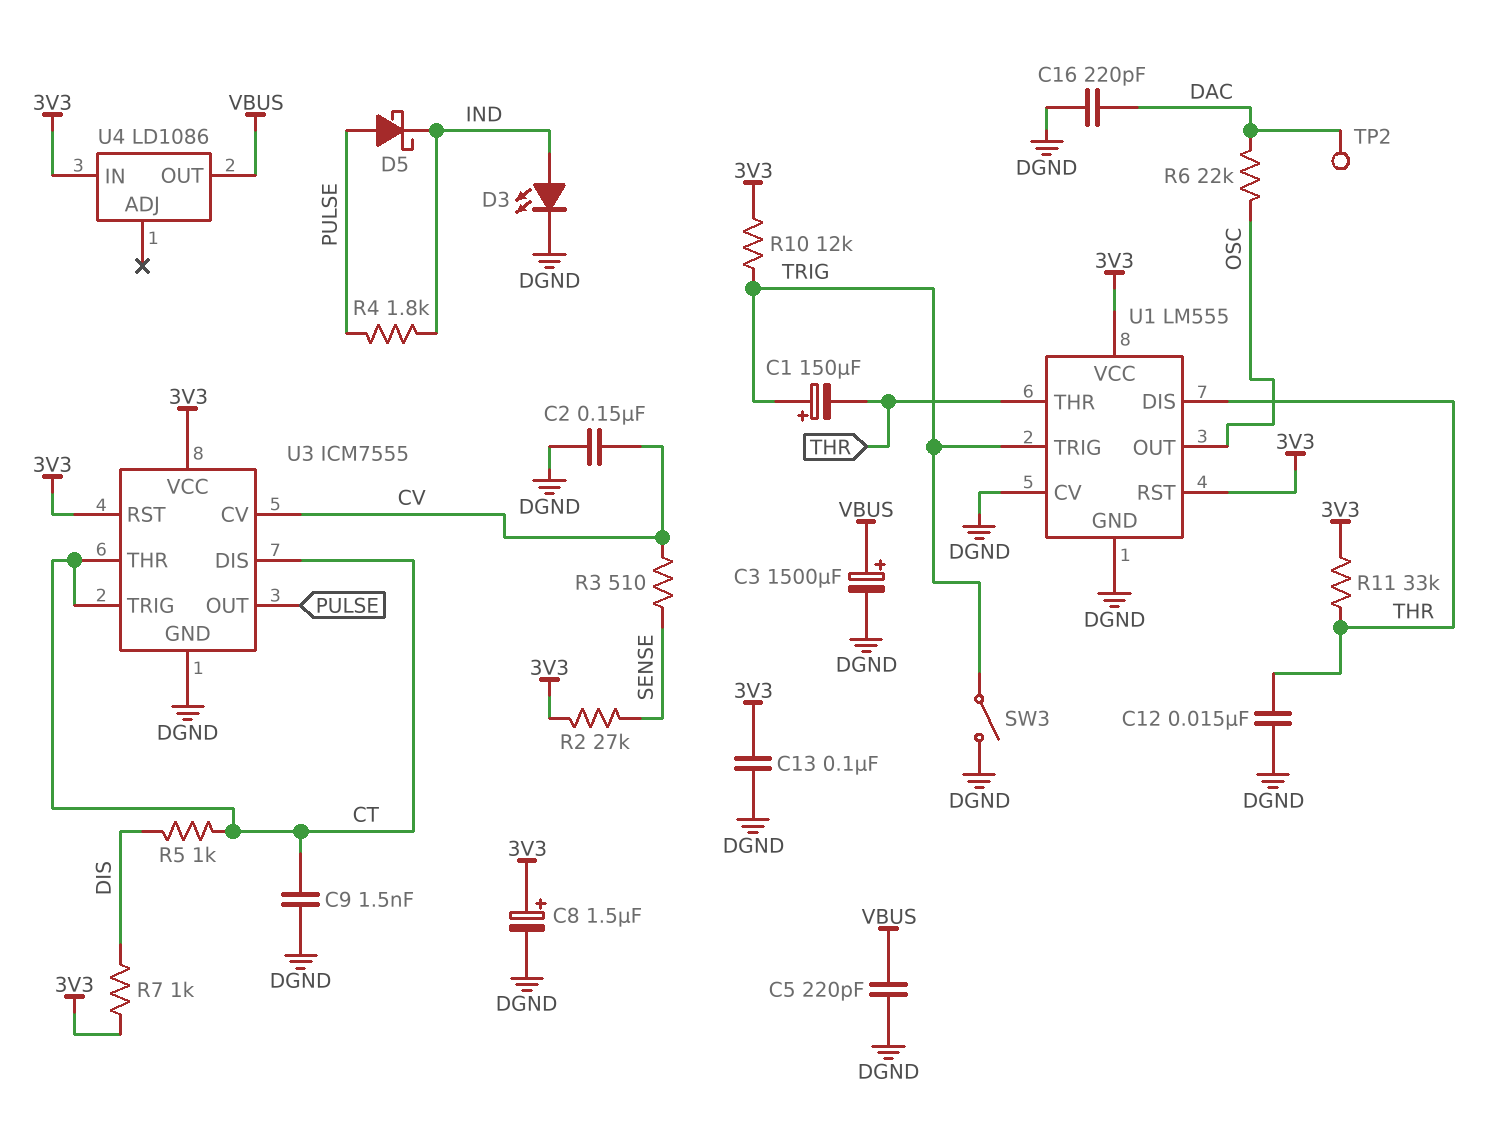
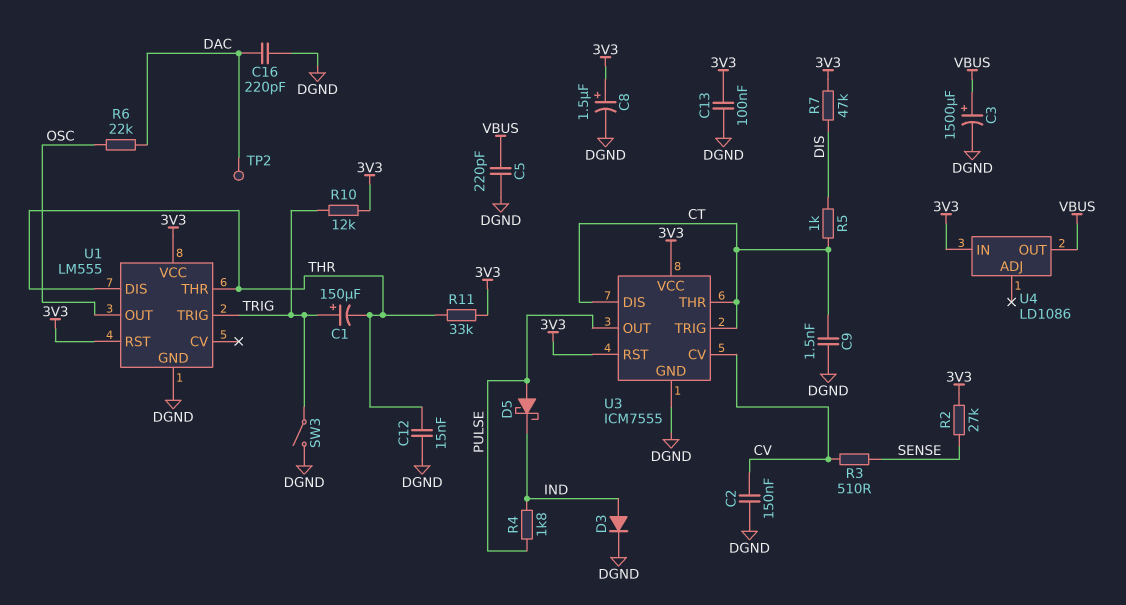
D3: LED (A IND, K DGND) -> diode (A IND, K DGND)
R7: 1k (3V3, DIS) -> 47k (3V3, DIS)
U1 pin CV: DGND -> none

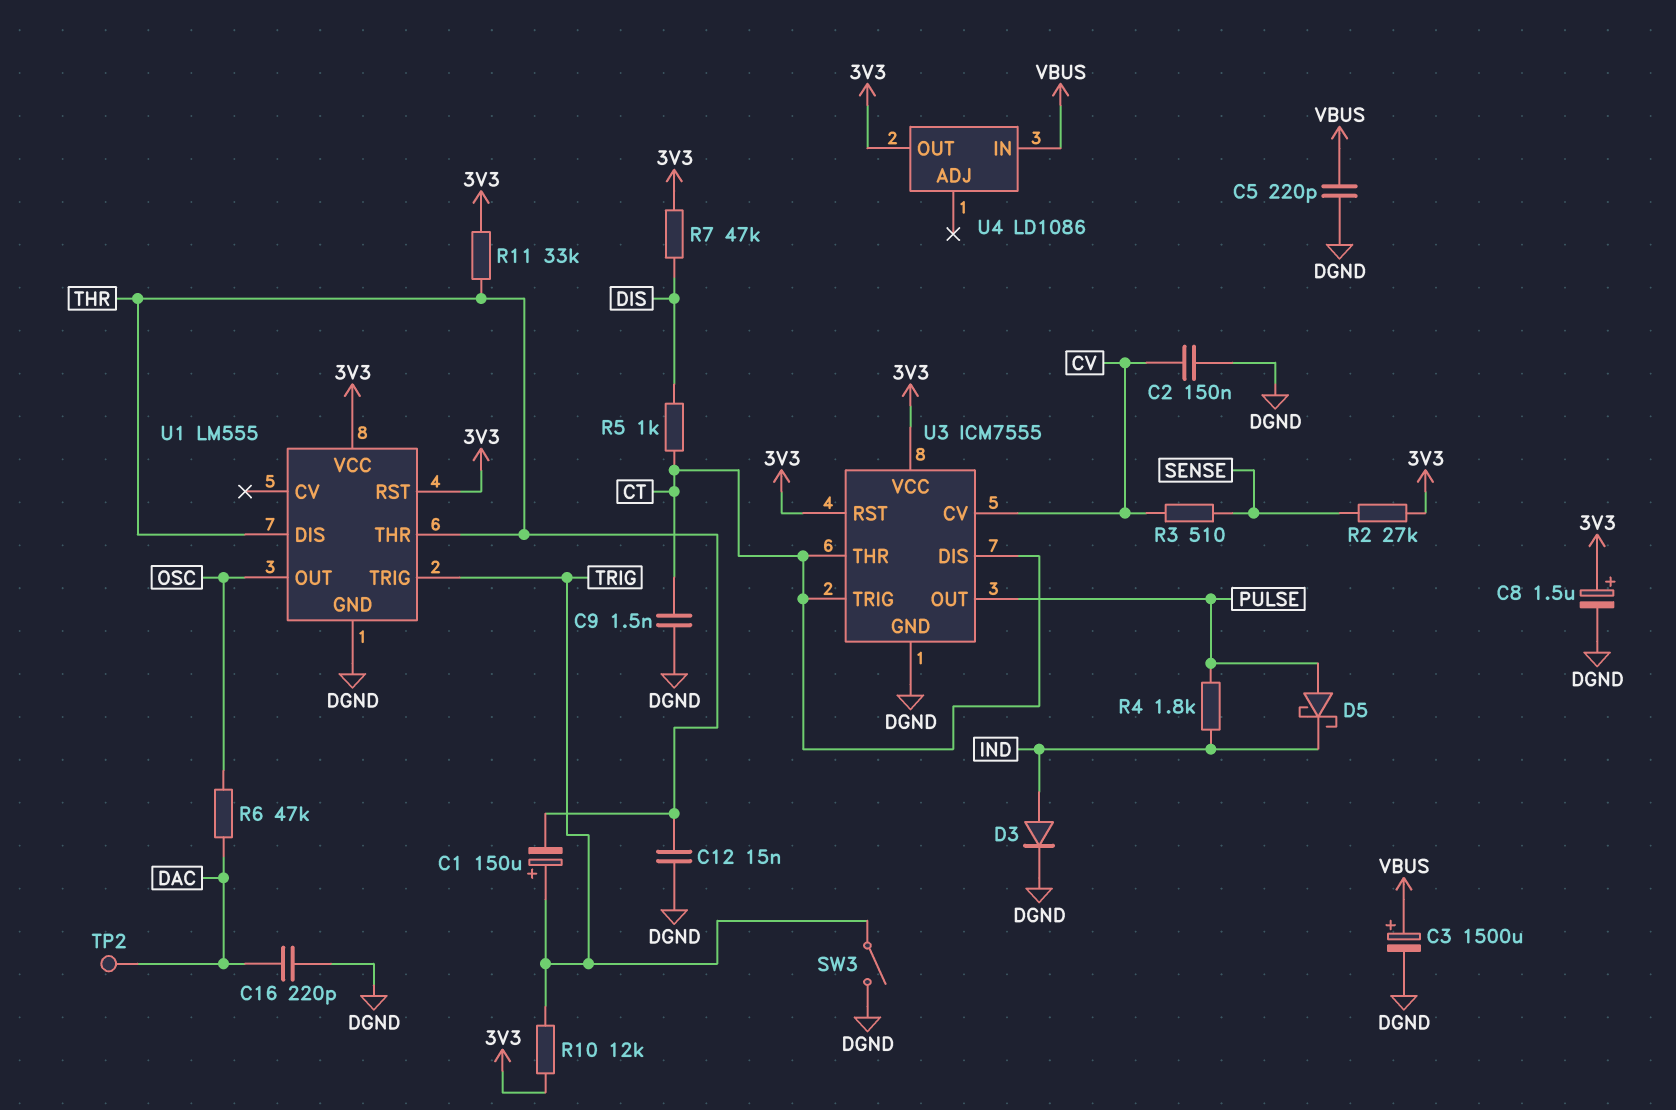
C13: 100nF (3V3, DGND) -> none
R6: 22k (DAC, OSC) -> 47k (DAC, OSC)
U4 pin IN: 3V3 -> VBUS
U4 pin OUT: VBUS -> 3V3

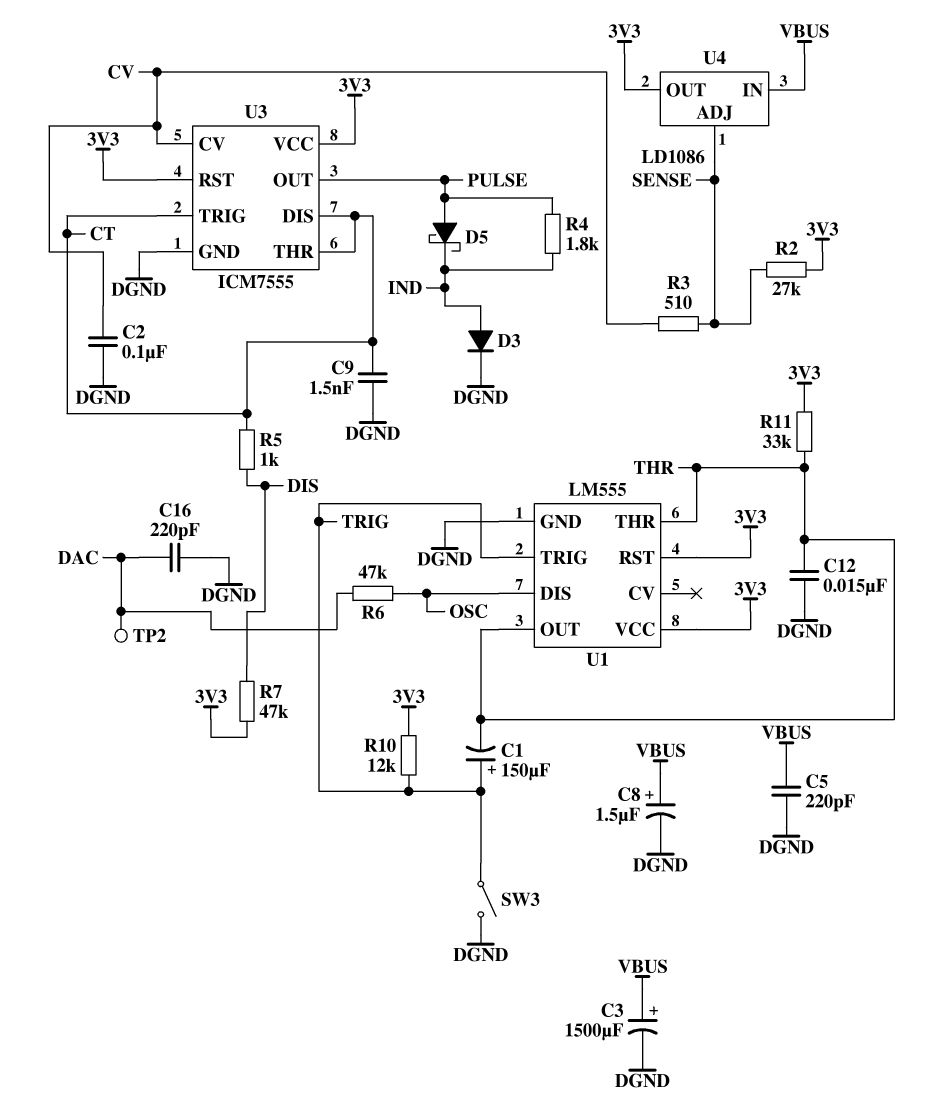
C2: 150nF (CV, DGND) -> 100nF (CV, DGND)
C8: 1.5uF (plus 3V3, minus DGND) -> 1.5uF (plus VBUS, minus DGND)
U1 pin DIS: THR -> OSC
U1 pin OUT: OSC -> THR
U4 pin ADJ: none -> SENSE

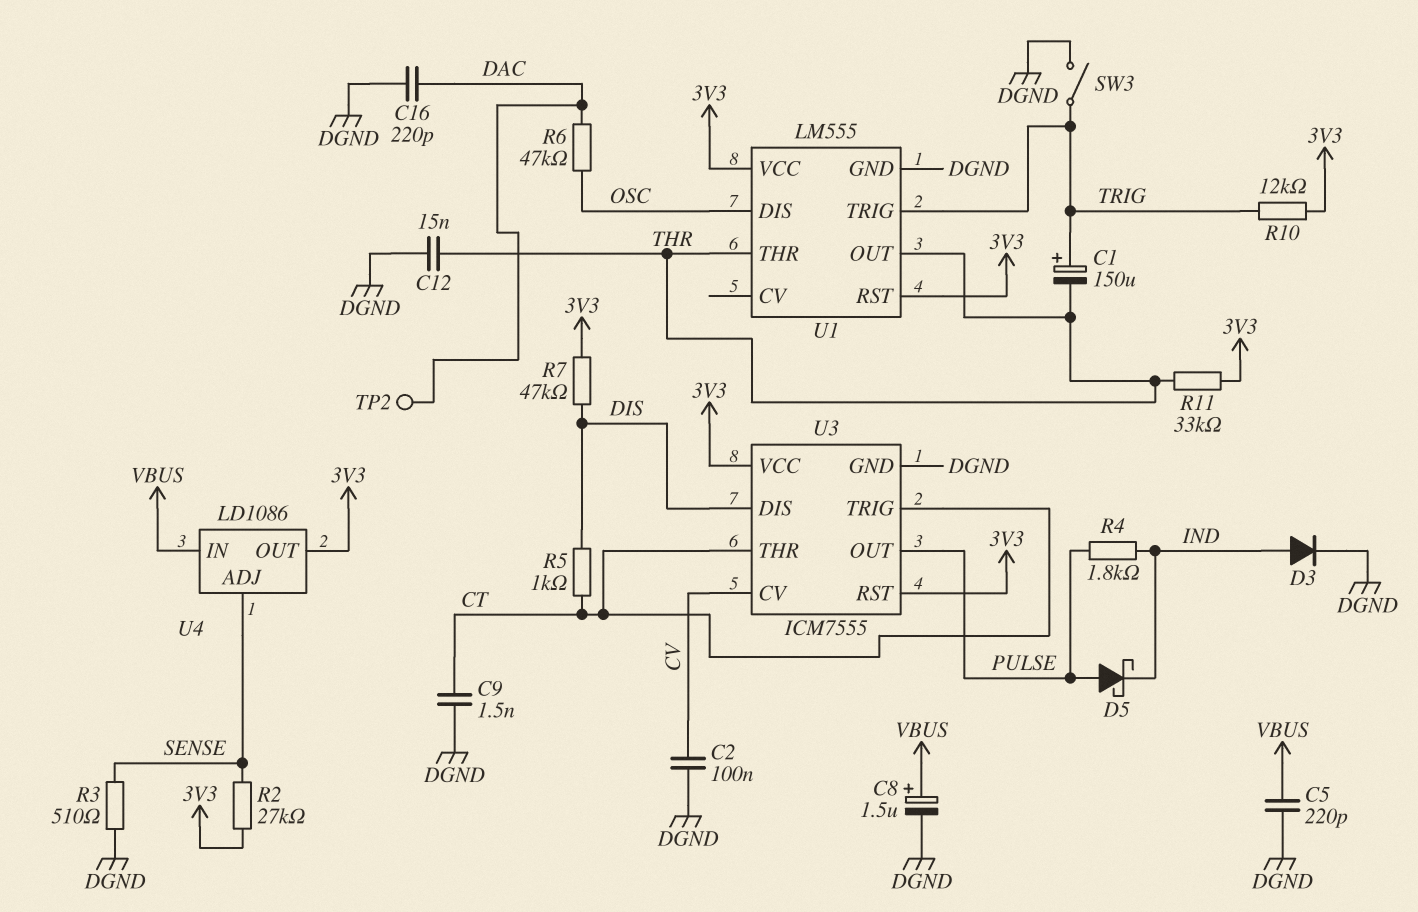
C3: 1500uF (plus VBUS, minus DGND) -> none
R3: 510 (CV, SENSE) -> 510 (DGND, SENSE)
U3 pin DIS: CT -> DIS

